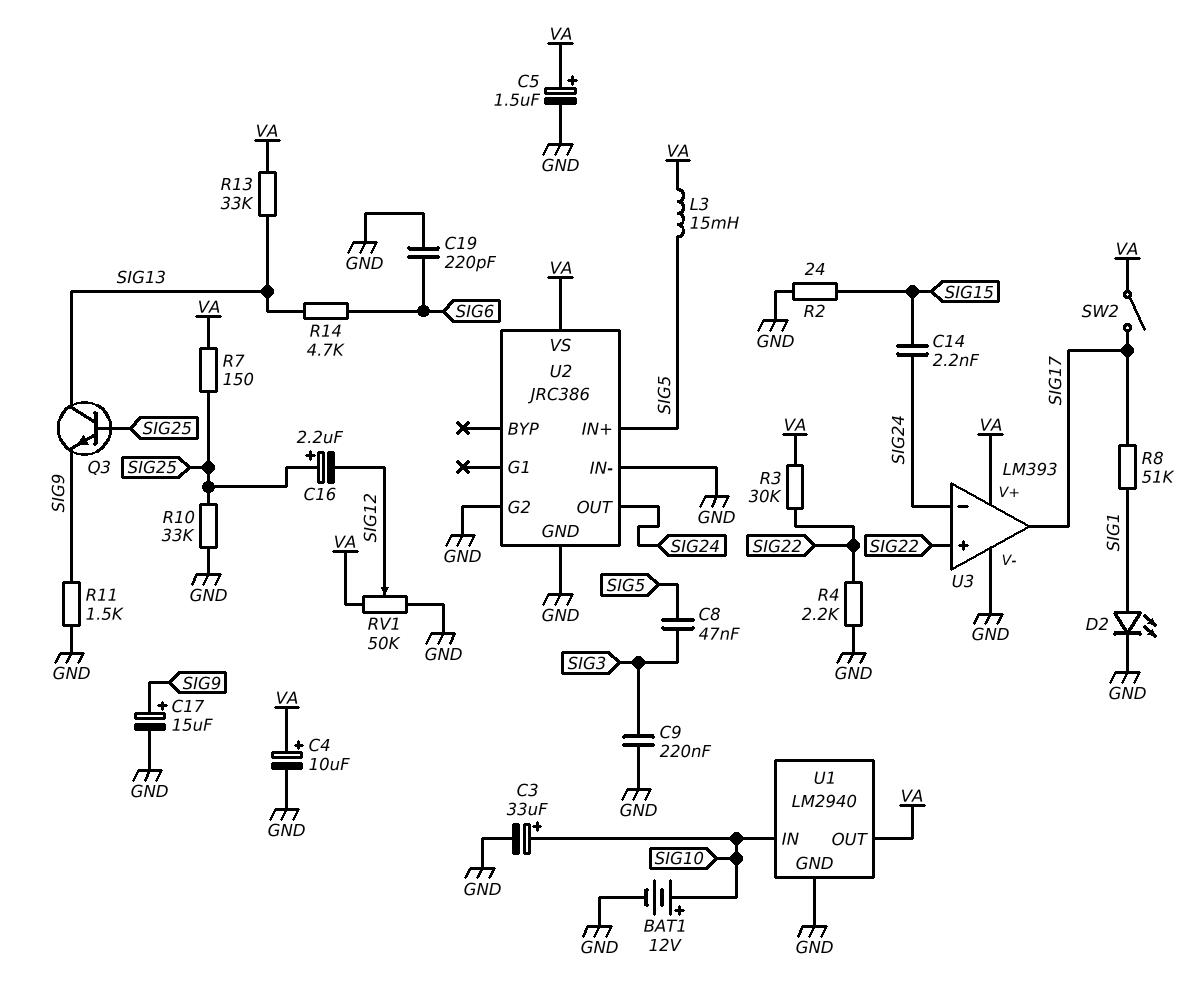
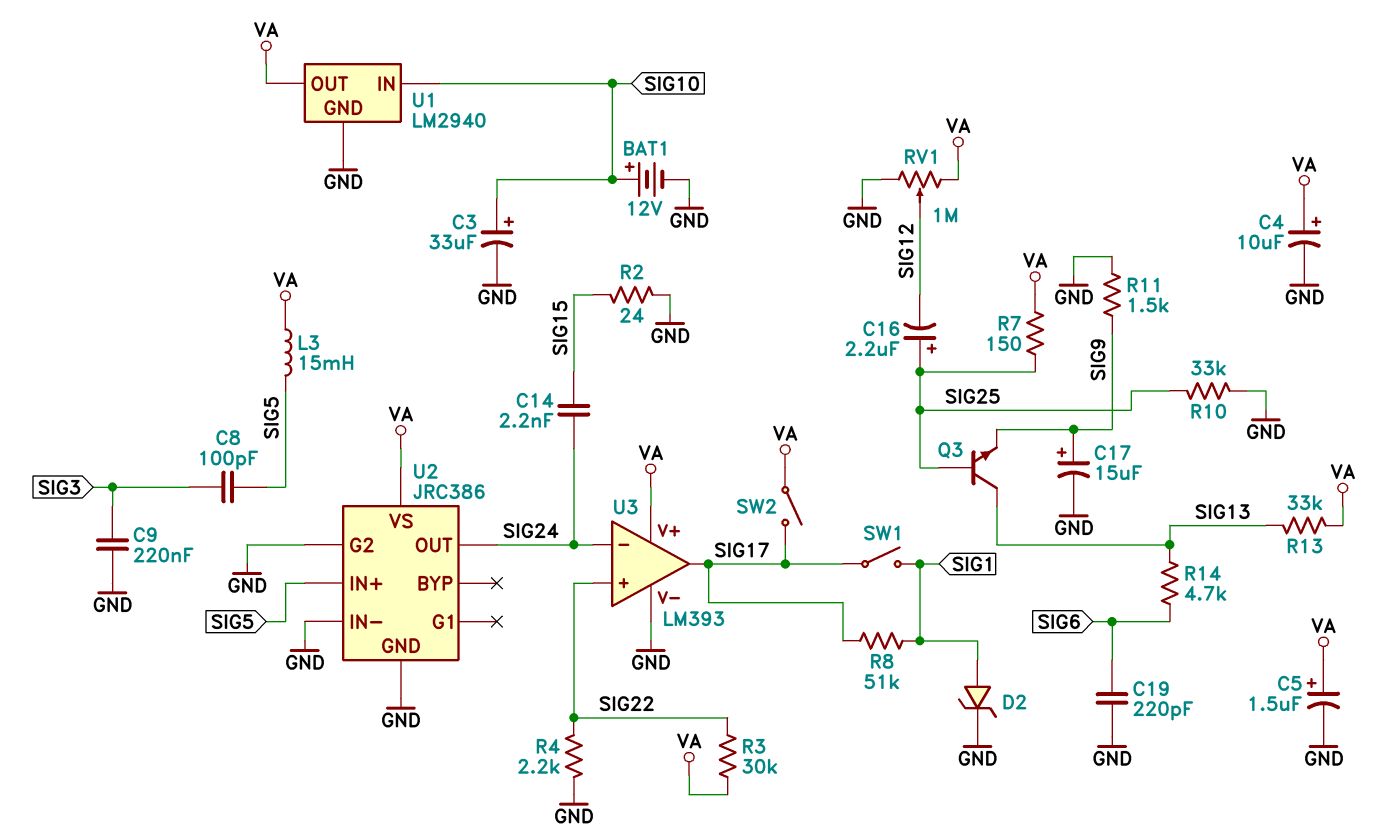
C8: 47nF (SIG3, SIG5) -> 100pF (SIG3, SIG5)
D2: LED (A SIG1, K GND) -> zener (A SIG1, K GND)
RV1: 50k (GND, VA, wiper SIG12) -> 1M (GND, VA, wiper SIG12)
SW1: none -> switch (SIG1, SIG17)

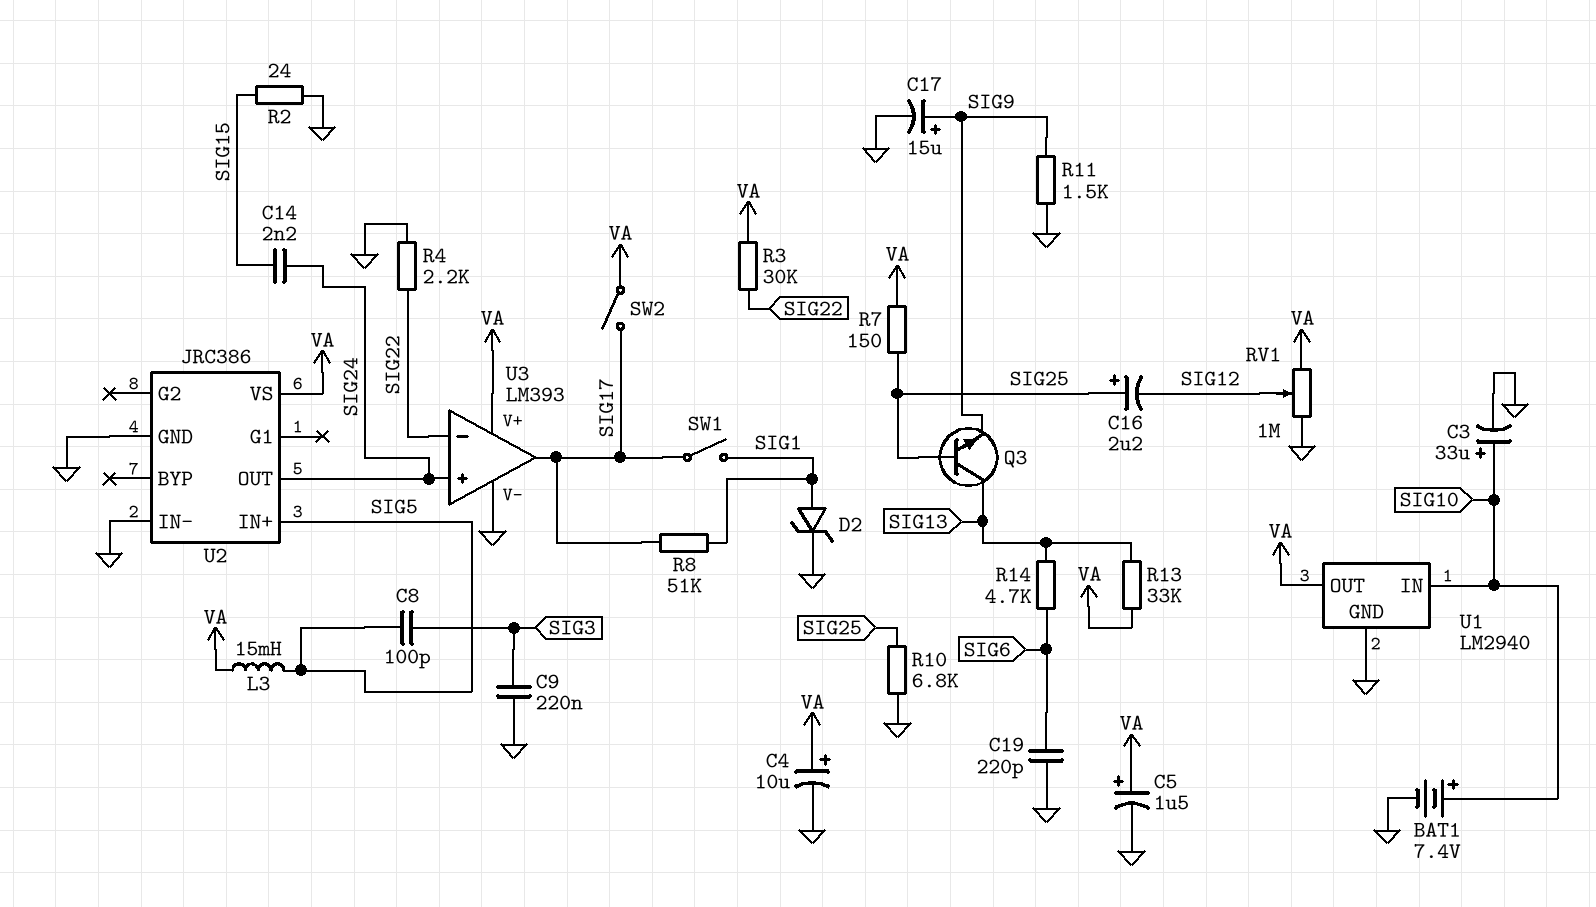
BAT1: 12V (plus SIG10, minus GND) -> 7.4V (plus SIG10, minus GND)
R10: 33k (GND, SIG25) -> 6.8k (GND, SIG25)
U2 pin G2: GND -> none
U3 pin in+: SIG22 -> SIG24
U3 pin in-: SIG24 -> SIG22

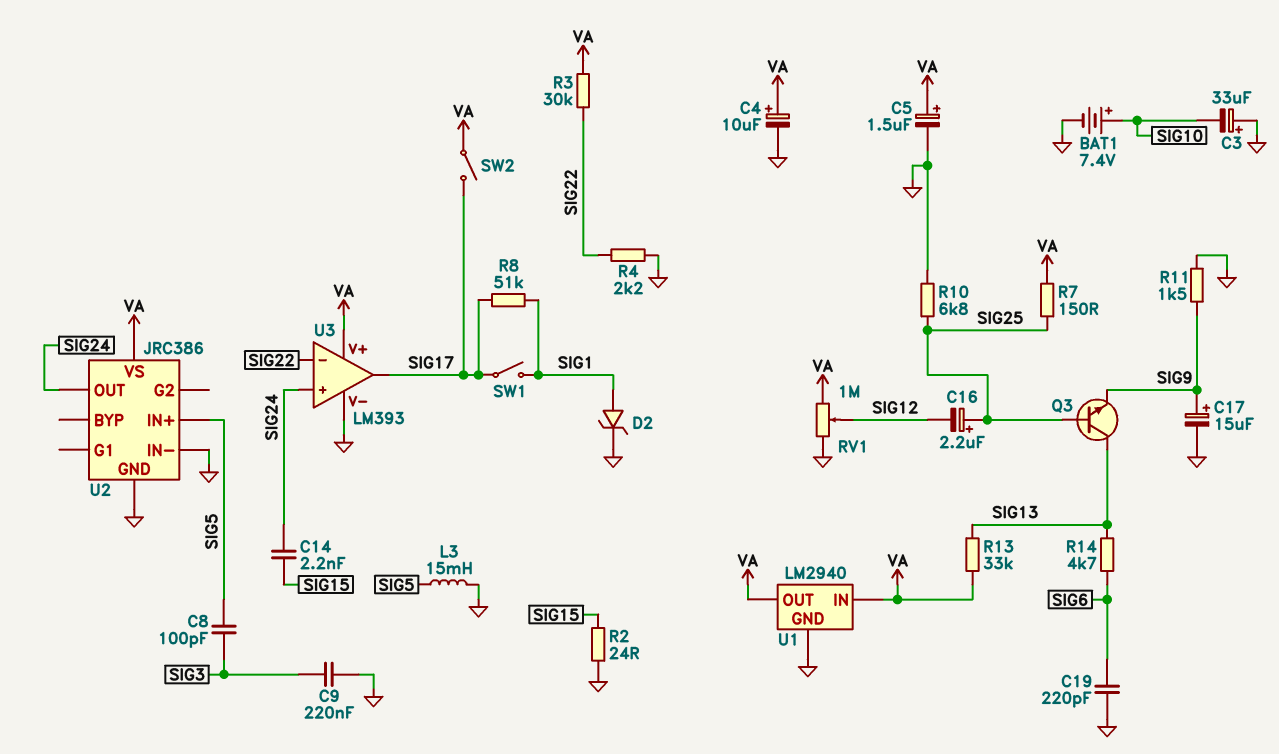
C3: 33uF (plus SIG10, minus GND) -> 33uF (plus GND, minus SIG10)
L3: 15mH (SIG5, VA) -> 15mH (GND, SIG5)
U1 pin IN: SIG10 -> VA

